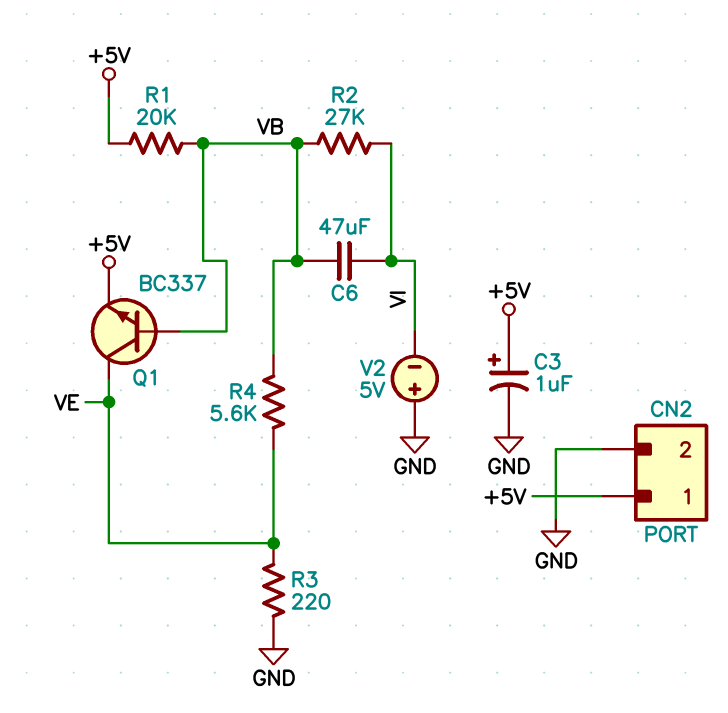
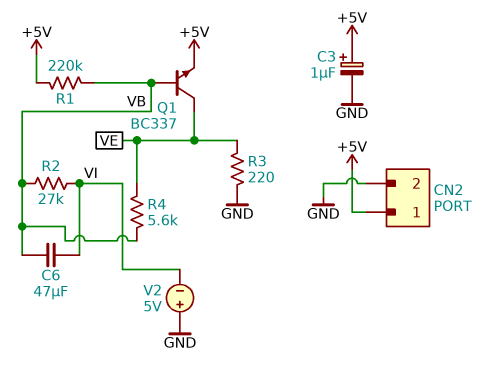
R1: 20k (+5V, VB) -> 220k (+5V, VB)

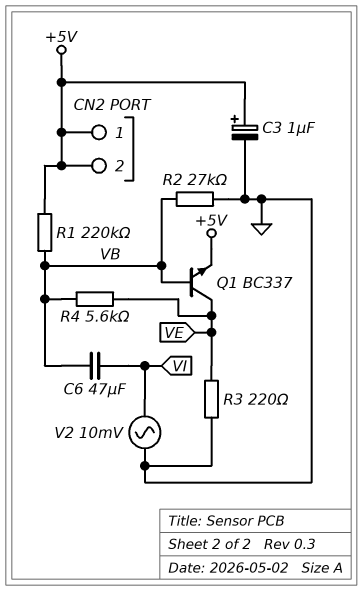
CN2 pin 2: GND -> +5V
R2: 27k (VB, VI) -> 27k (GND, VB)
V2: 5V (plus GND, minus VI) -> AC 10mV (GND, VI)

